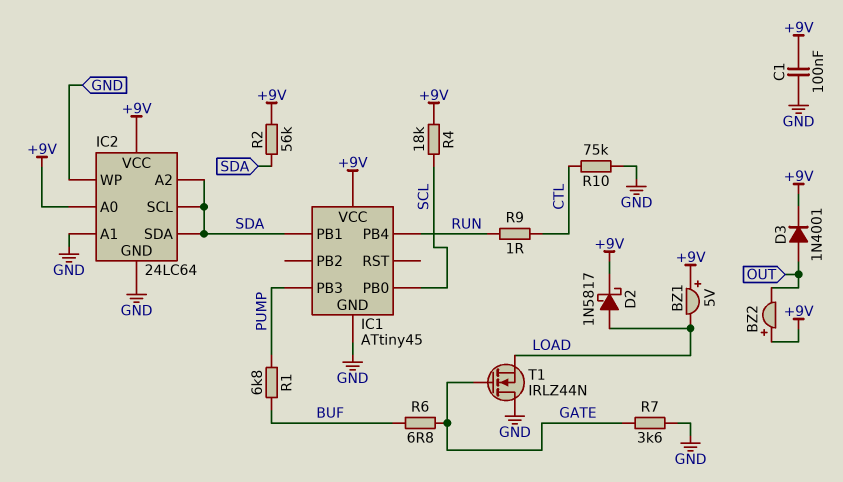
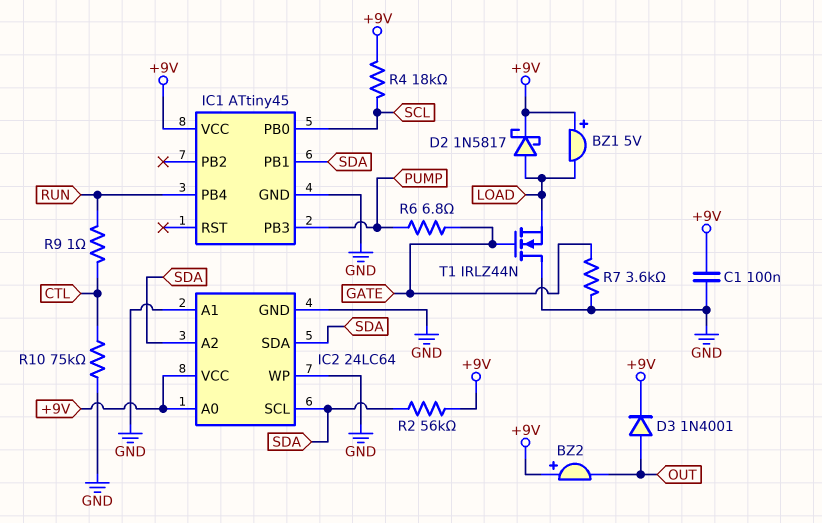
R1: 6.8k (BUF, PUMP) -> none
R6: 6.8 (BUF, GATE) -> 6.8 (GATE, PUMP)

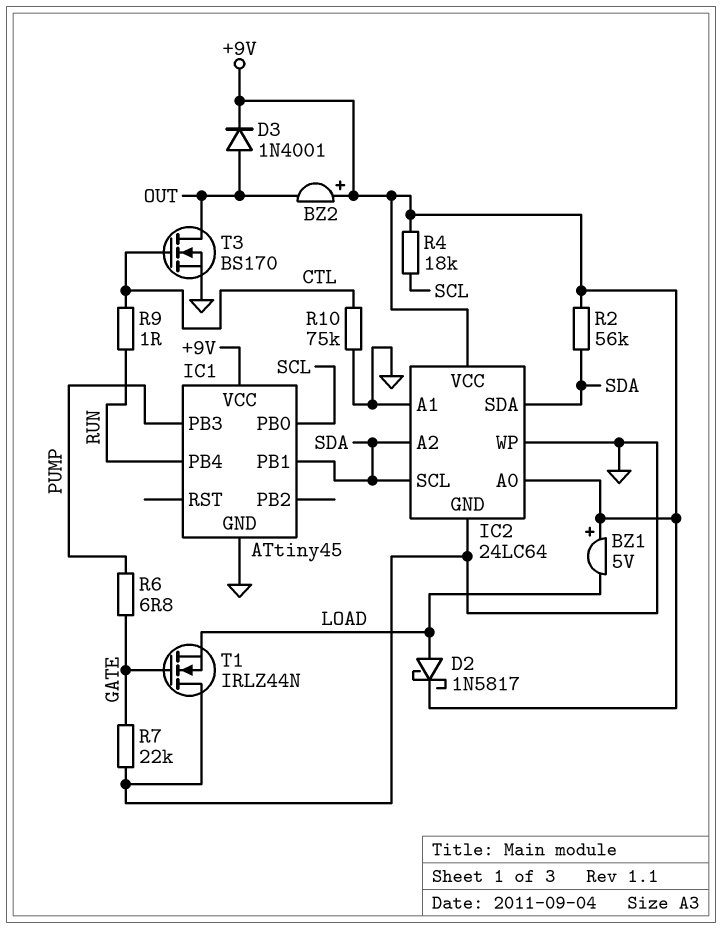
C1: 100nF (+9V, GND) -> none
R7: 3.6k (GATE, GND) -> 22k (GATE, GND)
T3: none -> NMOS BS170 (G CTL, D OUT, S GND)

